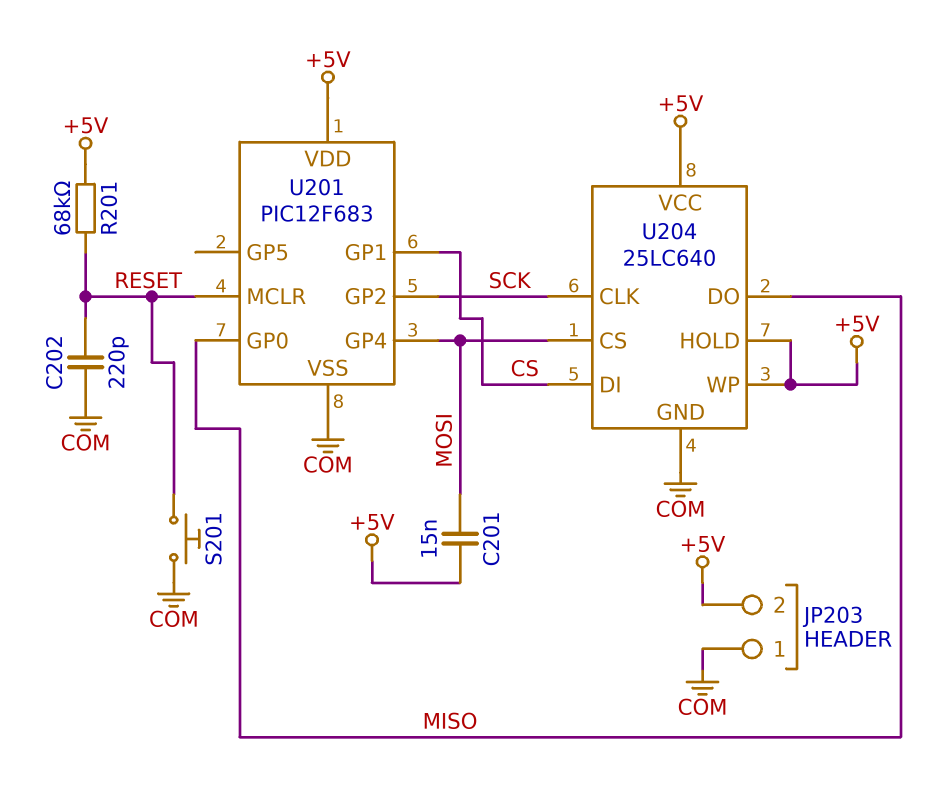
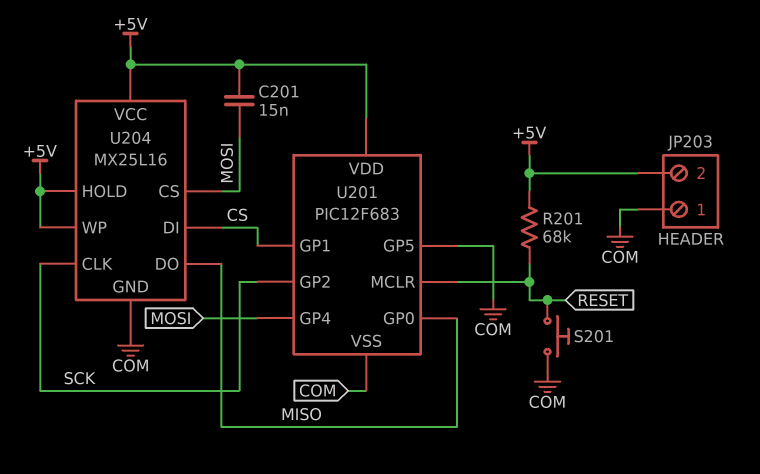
C202: 220pF (COM, RESET) -> none
U201 pin GP5: none -> COM
U204: 25LC640 -> MX25L16

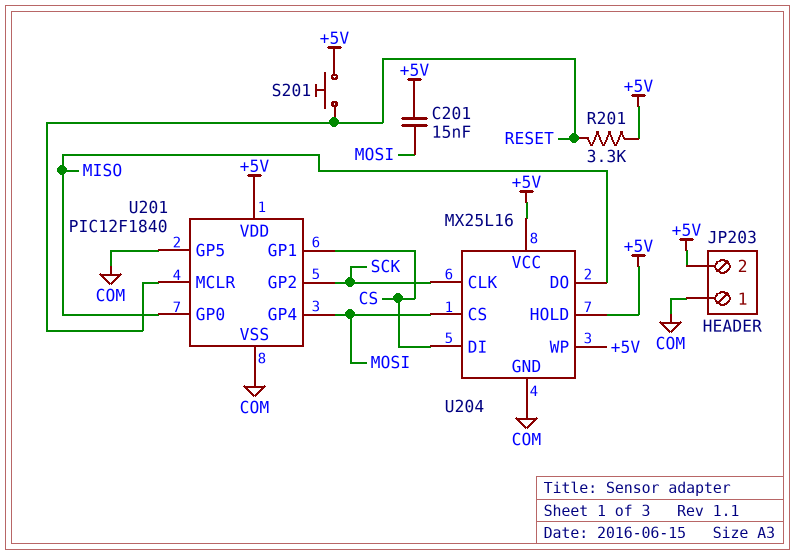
R201: 68k (+5V, RESET) -> 3.3k (+5V, RESET)
S201: button (COM, RESET) -> button (+5V, RESET)
U201: PIC12F683 -> PIC12F1840

